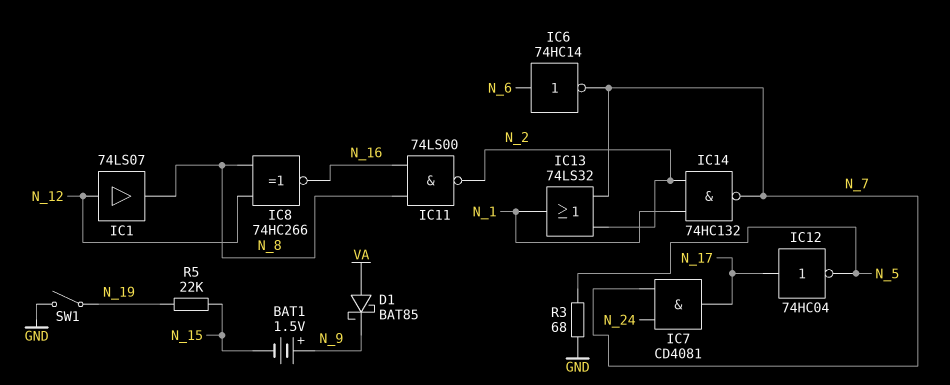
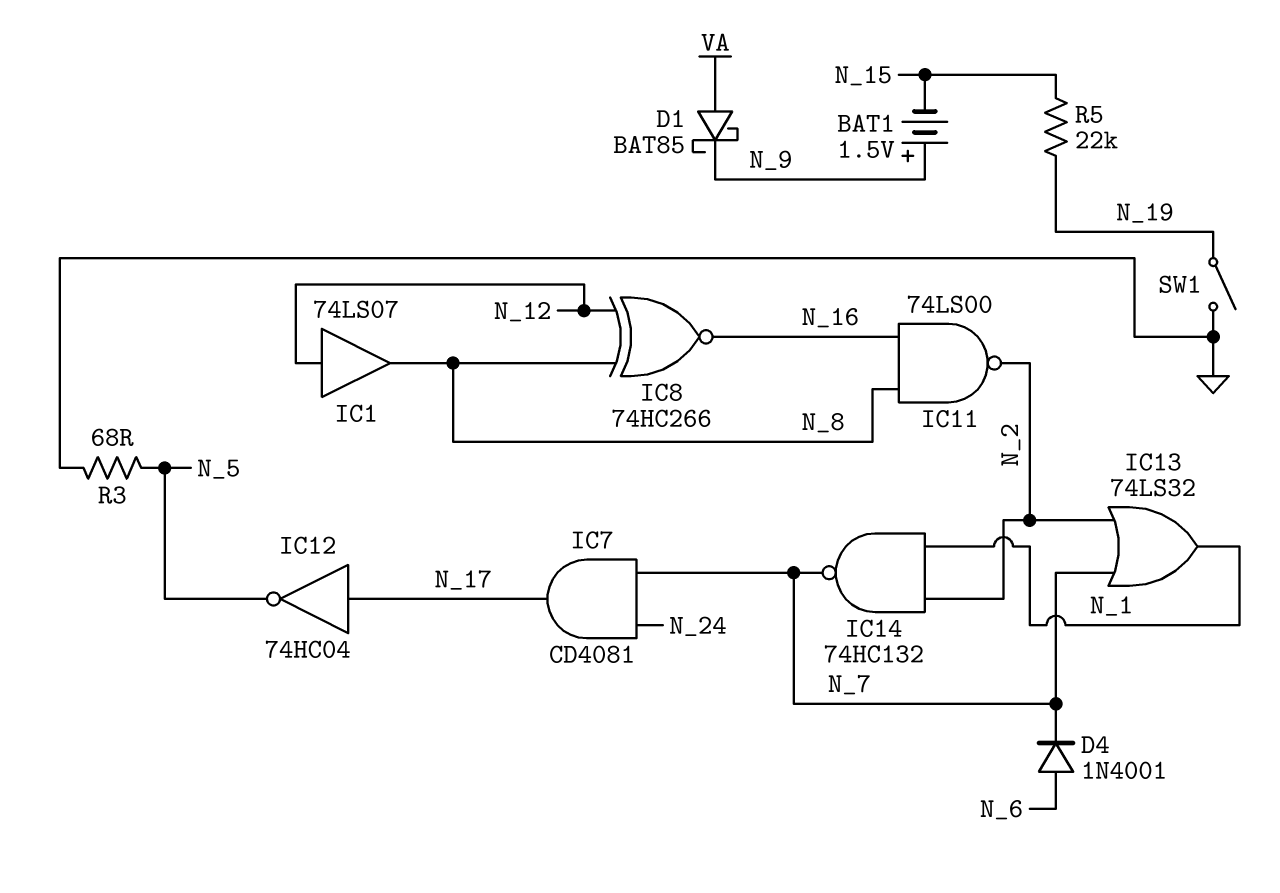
D4: none -> diode 1N4001 (A N_6, K N_7)
IC6: NOT 74HC14 (in N_6, out N_7) -> none

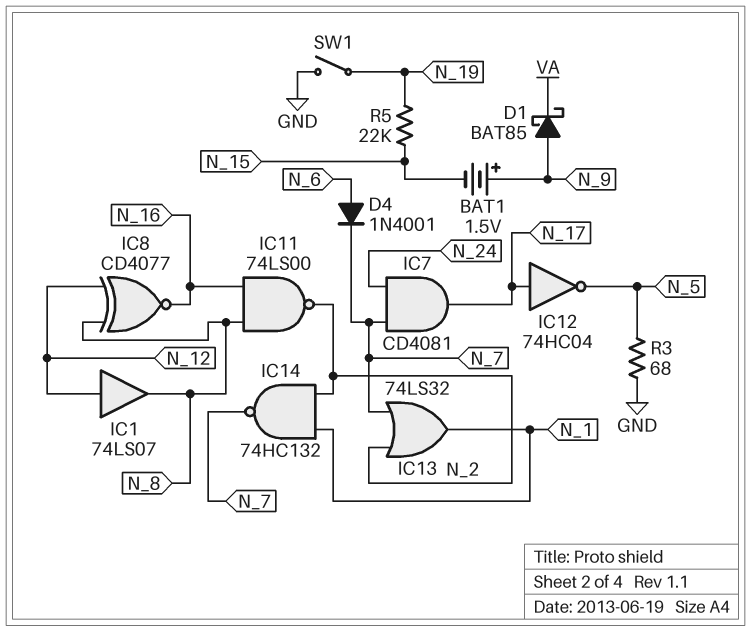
D1: schottky BAT85 (A VA, K N_9) -> schottky BAT85 (A N_9, K VA)
IC8: XNOR 74HC266 (in N_8, in N_12, out N_16) -> XNOR CD4077 (in N_8, in N_12, out N_16)

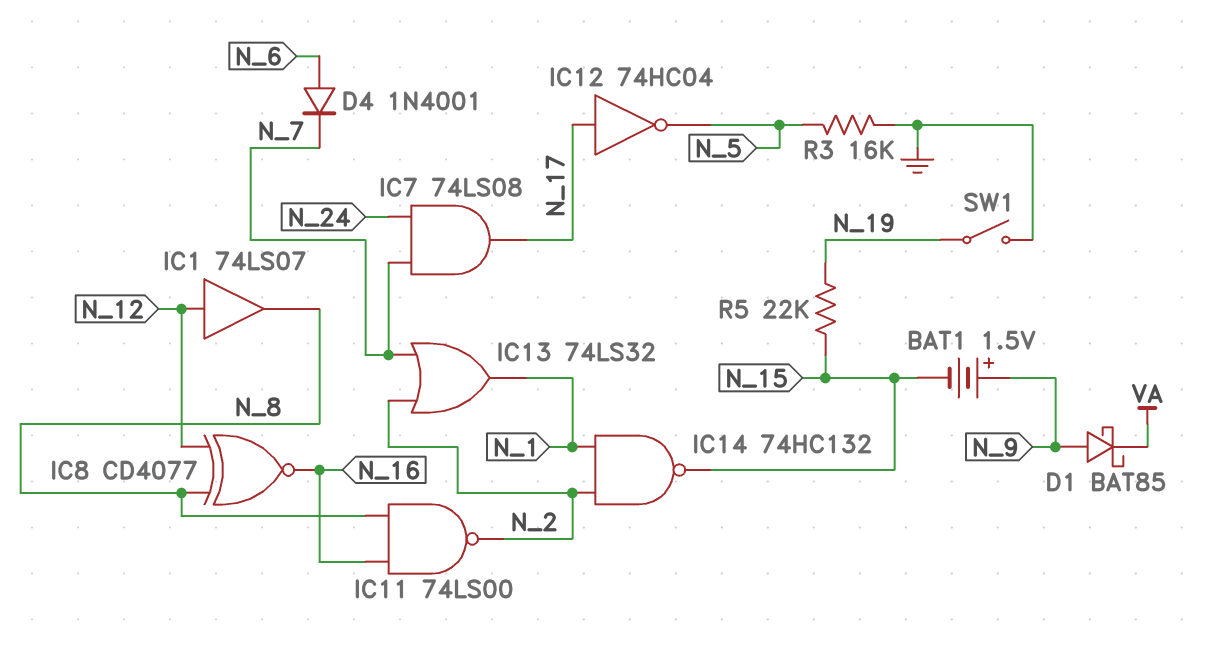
IC7: AND CD4081 (in N_7, in N_24, out N_17) -> AND 74LS08 (in N_7, in N_24, out N_17)
IC14: NAND 74HC132 (in N_1, in N_2, out N_7) -> NAND 74HC132 (in N_1, in N_2, out N_15)
R3: 68 (GND, N_5) -> 16k (GND, N_5)

